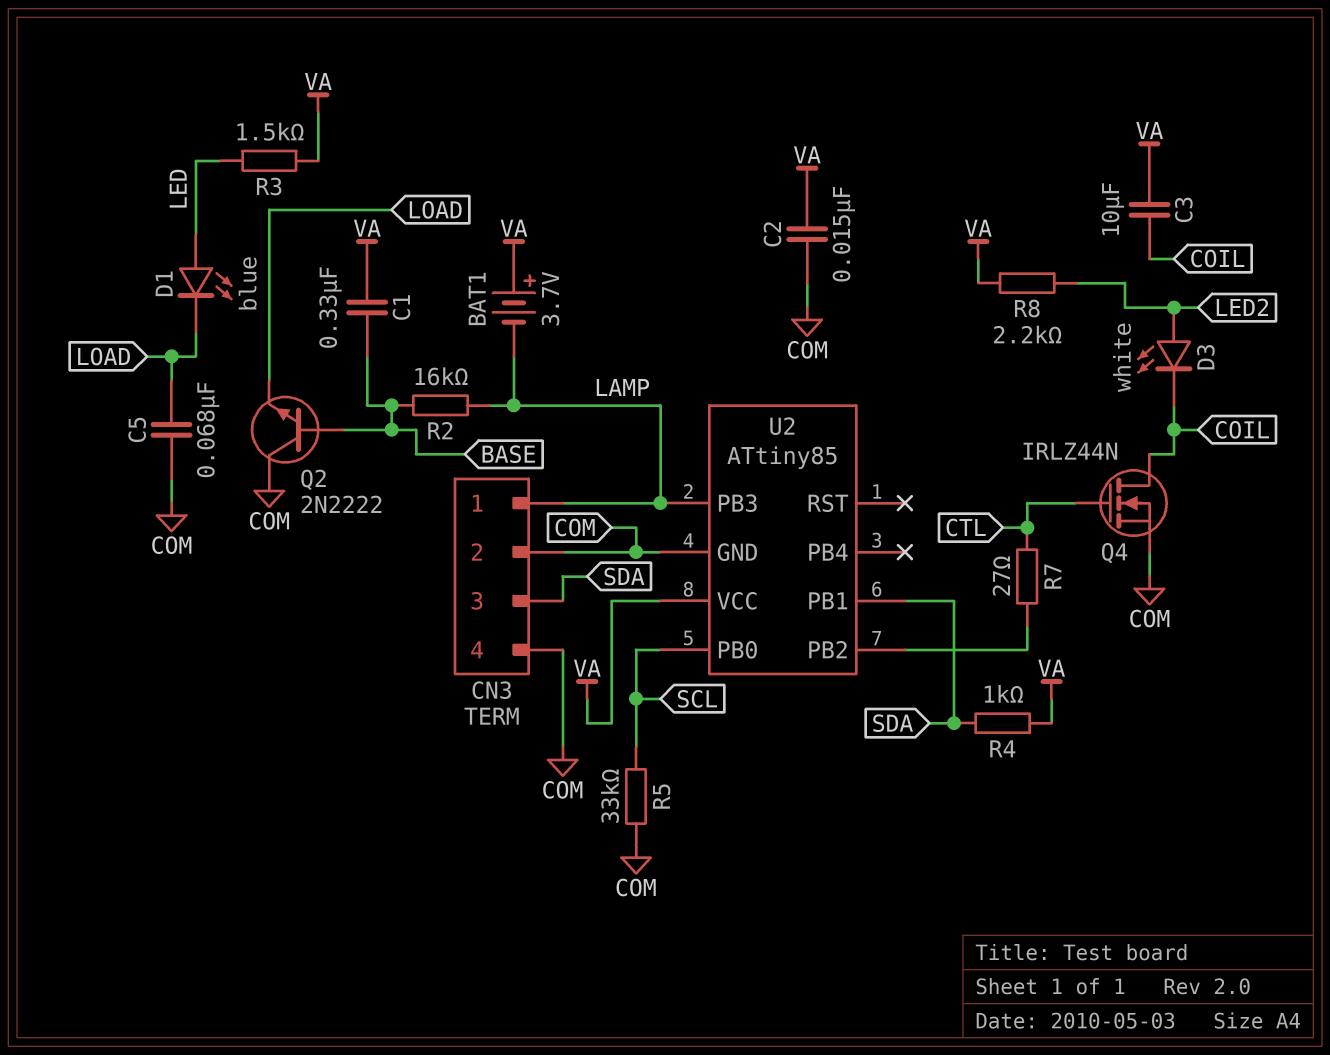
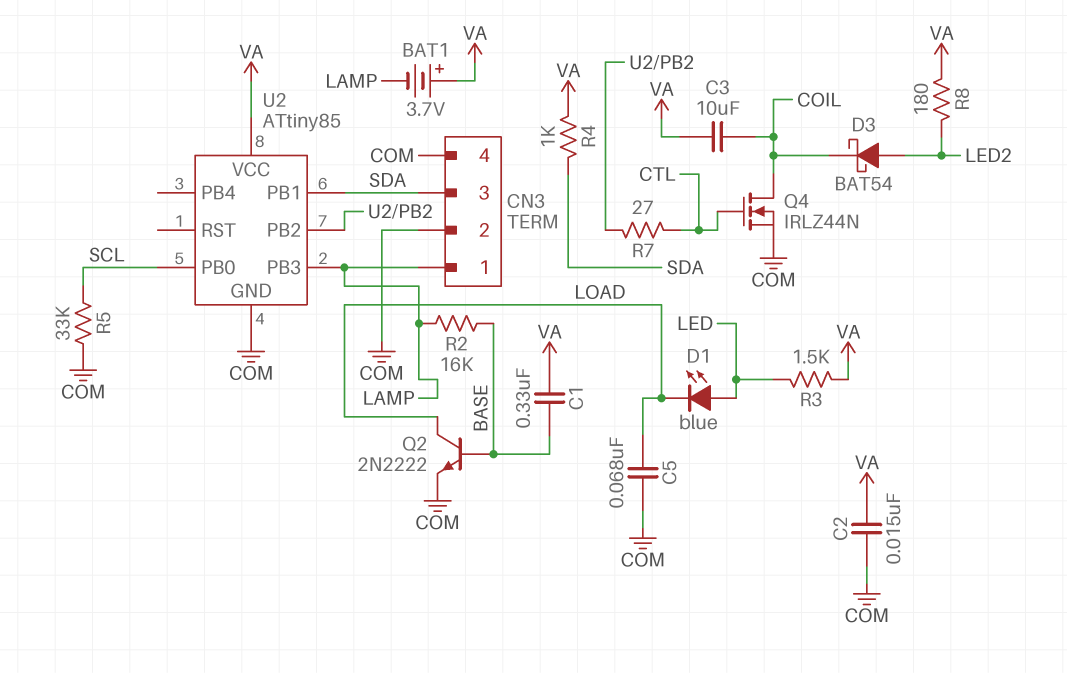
D3: LED white (A LED2, K COIL) -> schottky BAT54 (A LED2, K COIL)
Q2: NPN 2N2222 (B BASE, C COM, E LOAD) -> NPN 2N2222 (B BASE, C LOAD, E COM)
R8: 2.2k (LED2, VA) -> 180 (LED2, VA)

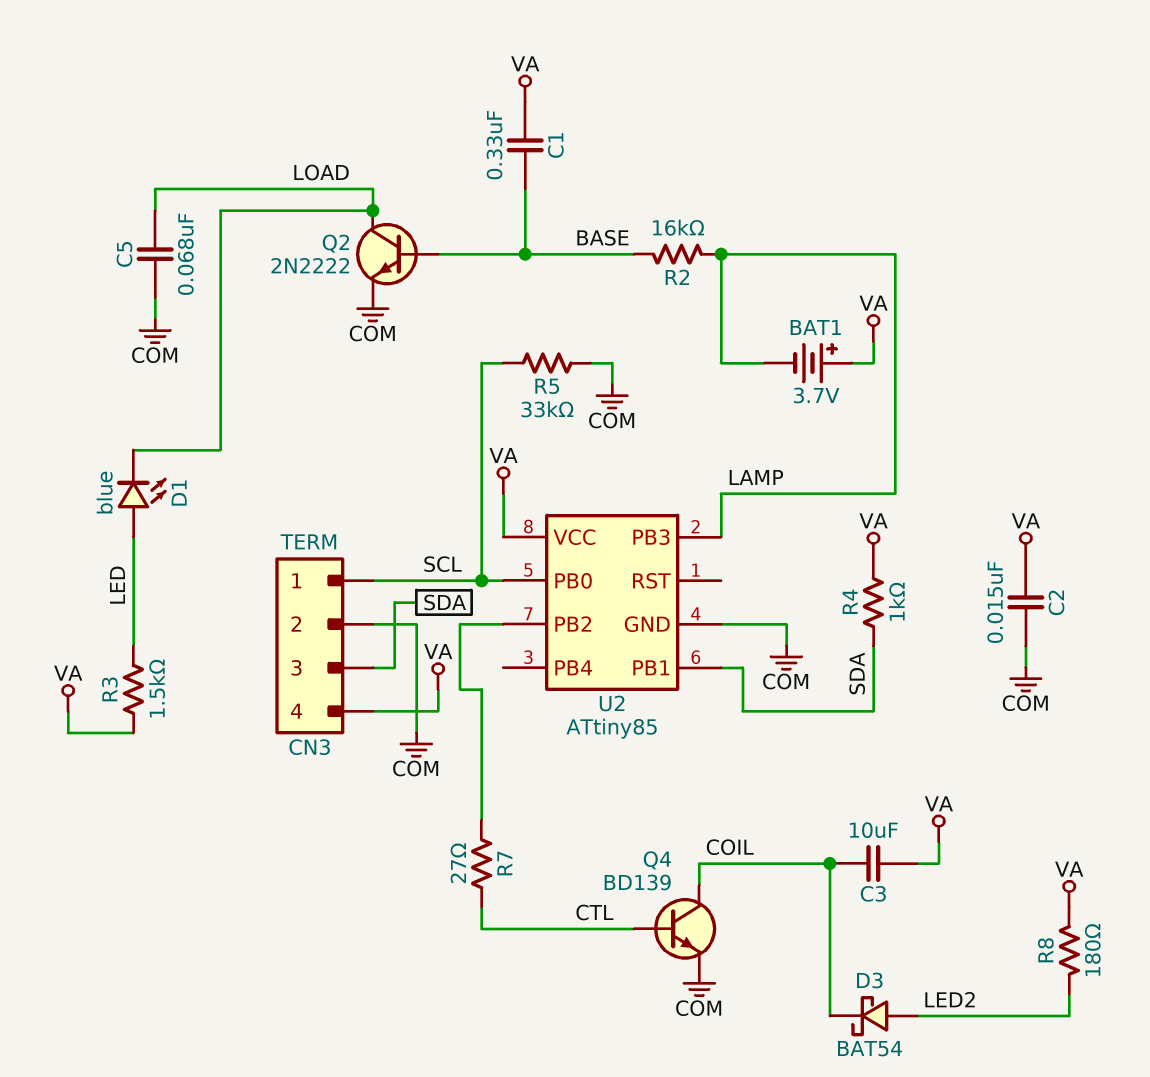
CN3 pin 1: LAMP -> SCL
CN3 pin 4: COM -> VA
Q4: NMOS IRLZ44N (G CTL, D COIL, S COM) -> NPN BD139 (B CTL, C COIL, E COM)

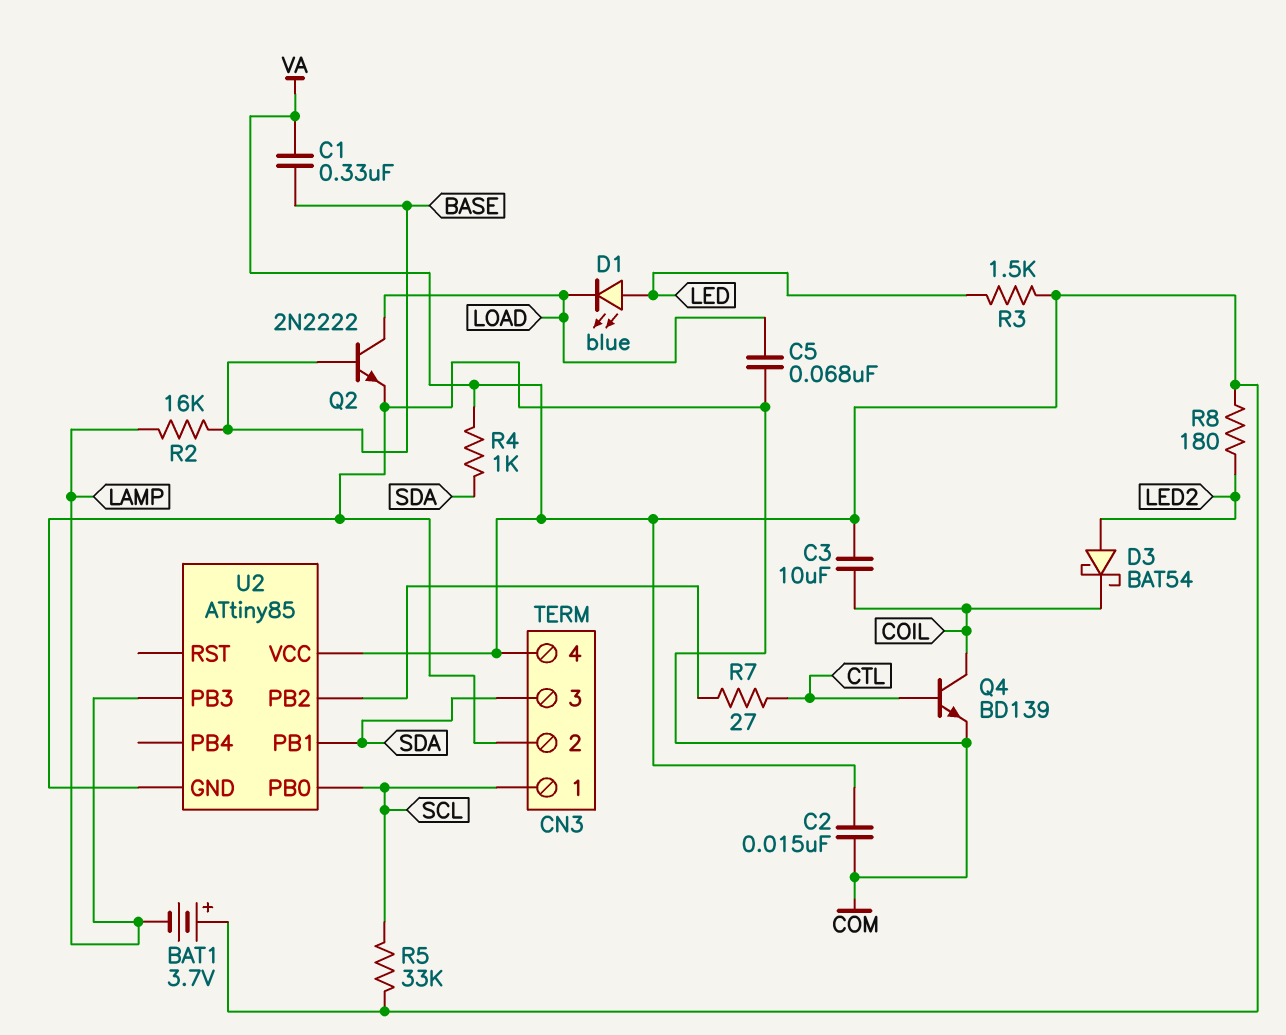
R5: 33k (COM, SCL) -> 33k (SCL, VA)

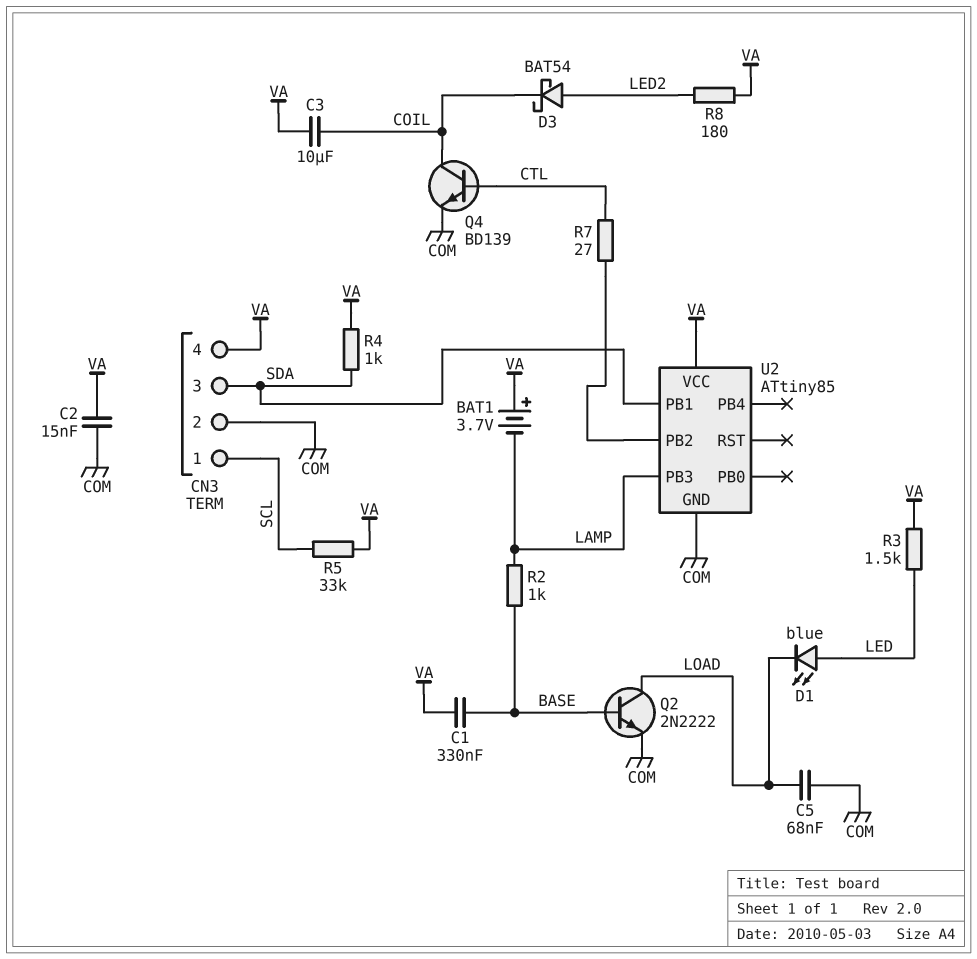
R2: 16k (BASE, LAMP) -> 1k (BASE, LAMP)
U2 pin PB0: SCL -> none

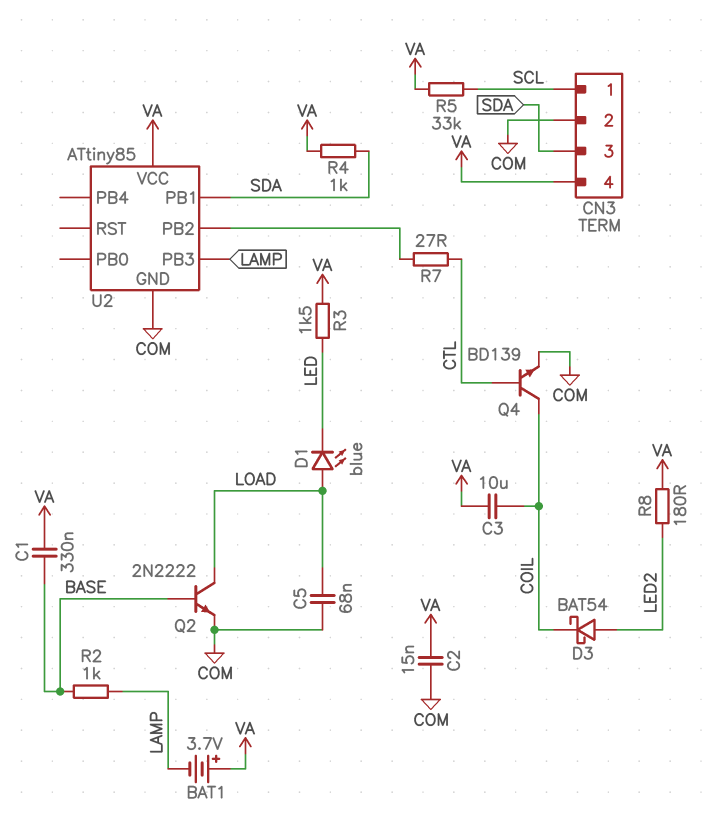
D1: LED blue (A LED, K LOAD) -> LED blue (A LOAD, K LED)

